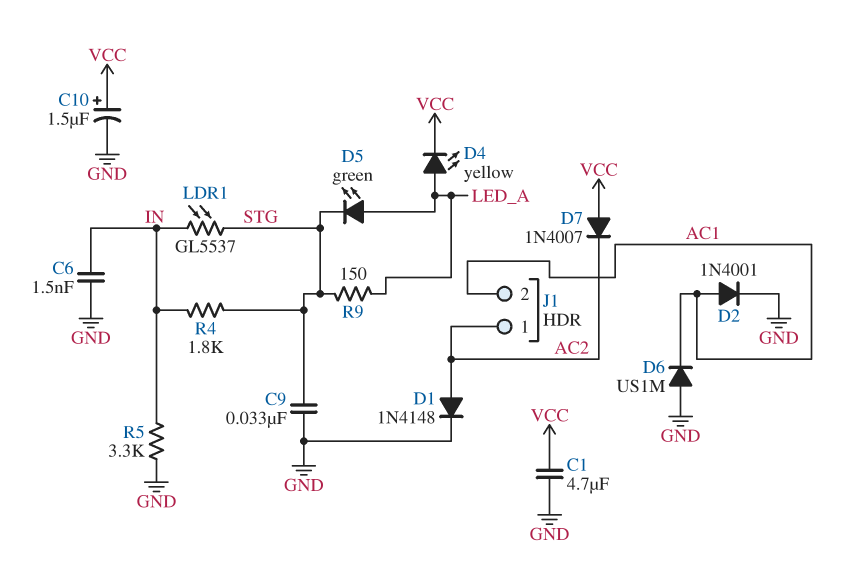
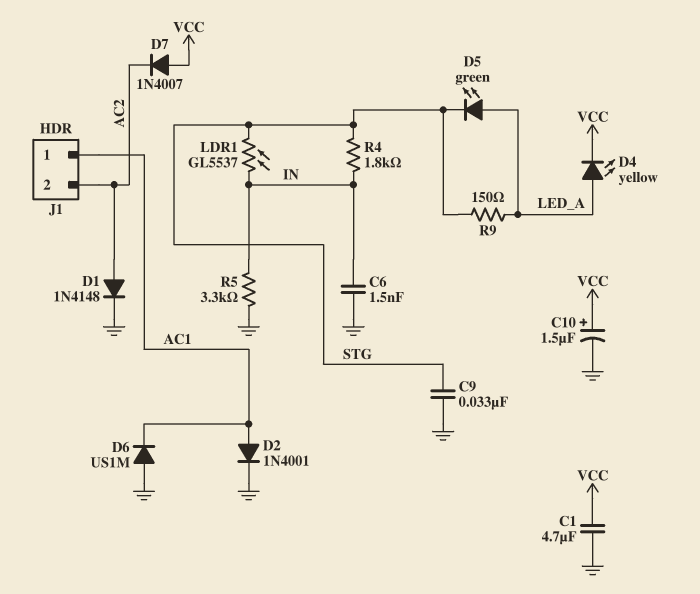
J1 pin 1: AC2 -> AC1
J1 pin 2: AC1 -> AC2

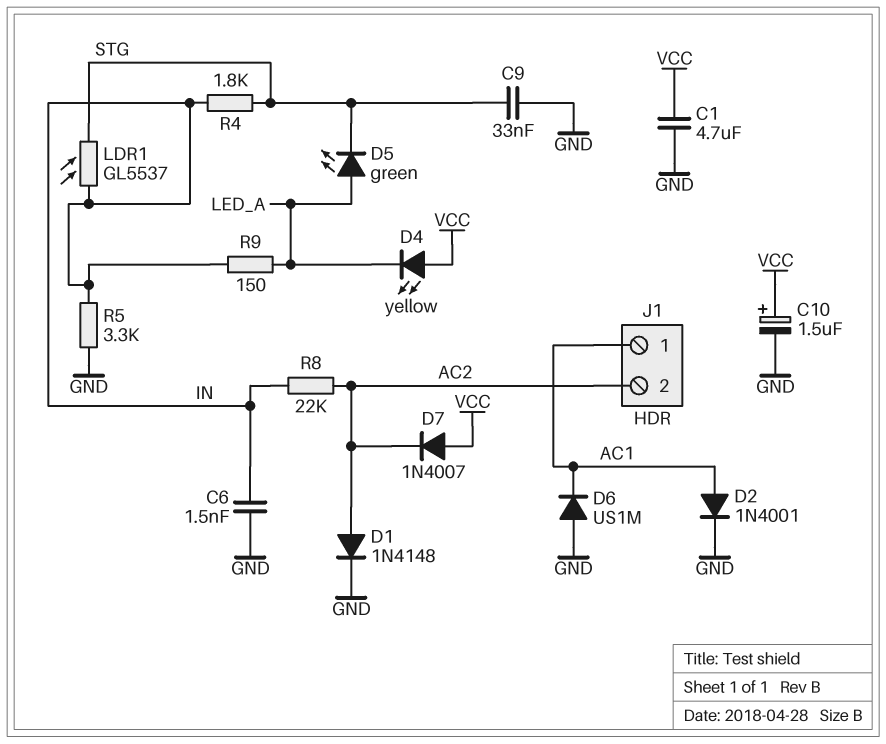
D4: LED yellow (A LED_A, K VCC) -> LED yellow (A VCC, K LED_A)
R8: none -> 22k (AC2, IN)
R9: 150 (LED_A, STG) -> 150 (IN, LED_A)

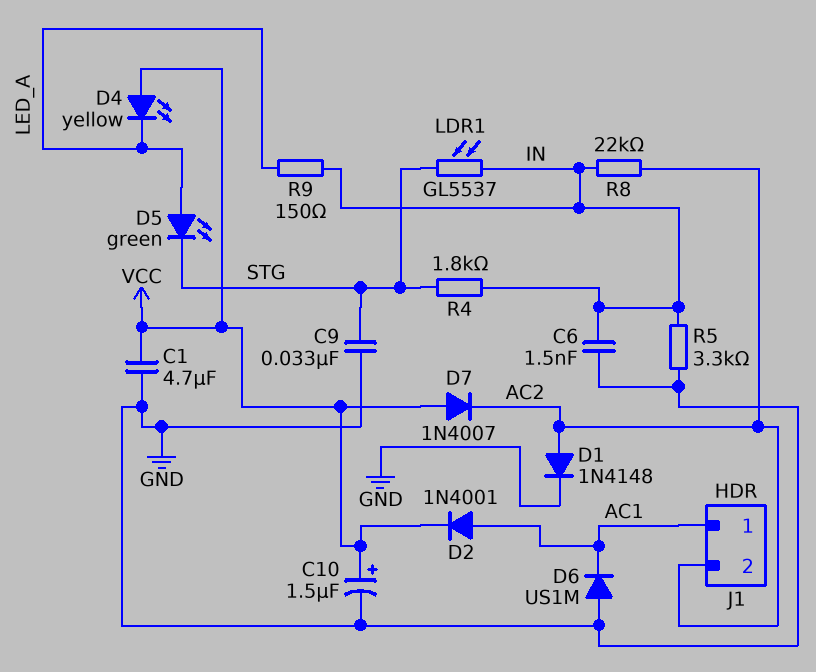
D2: diode 1N4001 (A AC1, K GND) -> diode 1N4001 (A AC1, K VCC)

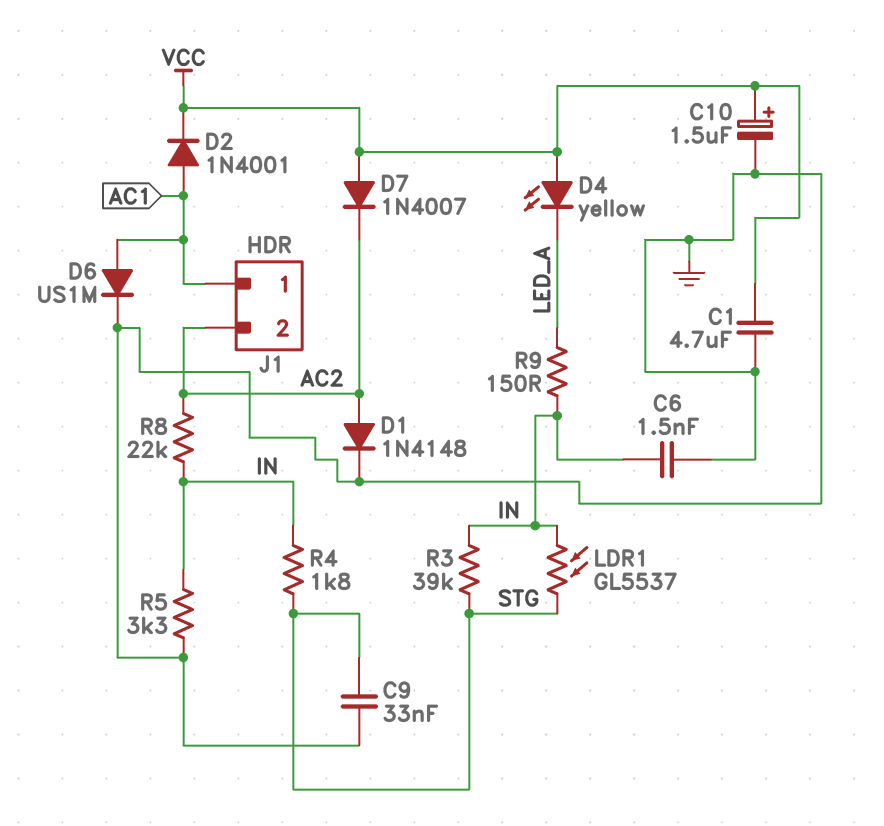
D5: LED green (A LED_A, K STG) -> none
D6: diode US1M (A GND, K AC1) -> diode US1M (A AC1, K GND)
R3: none -> 39k (IN, STG)

